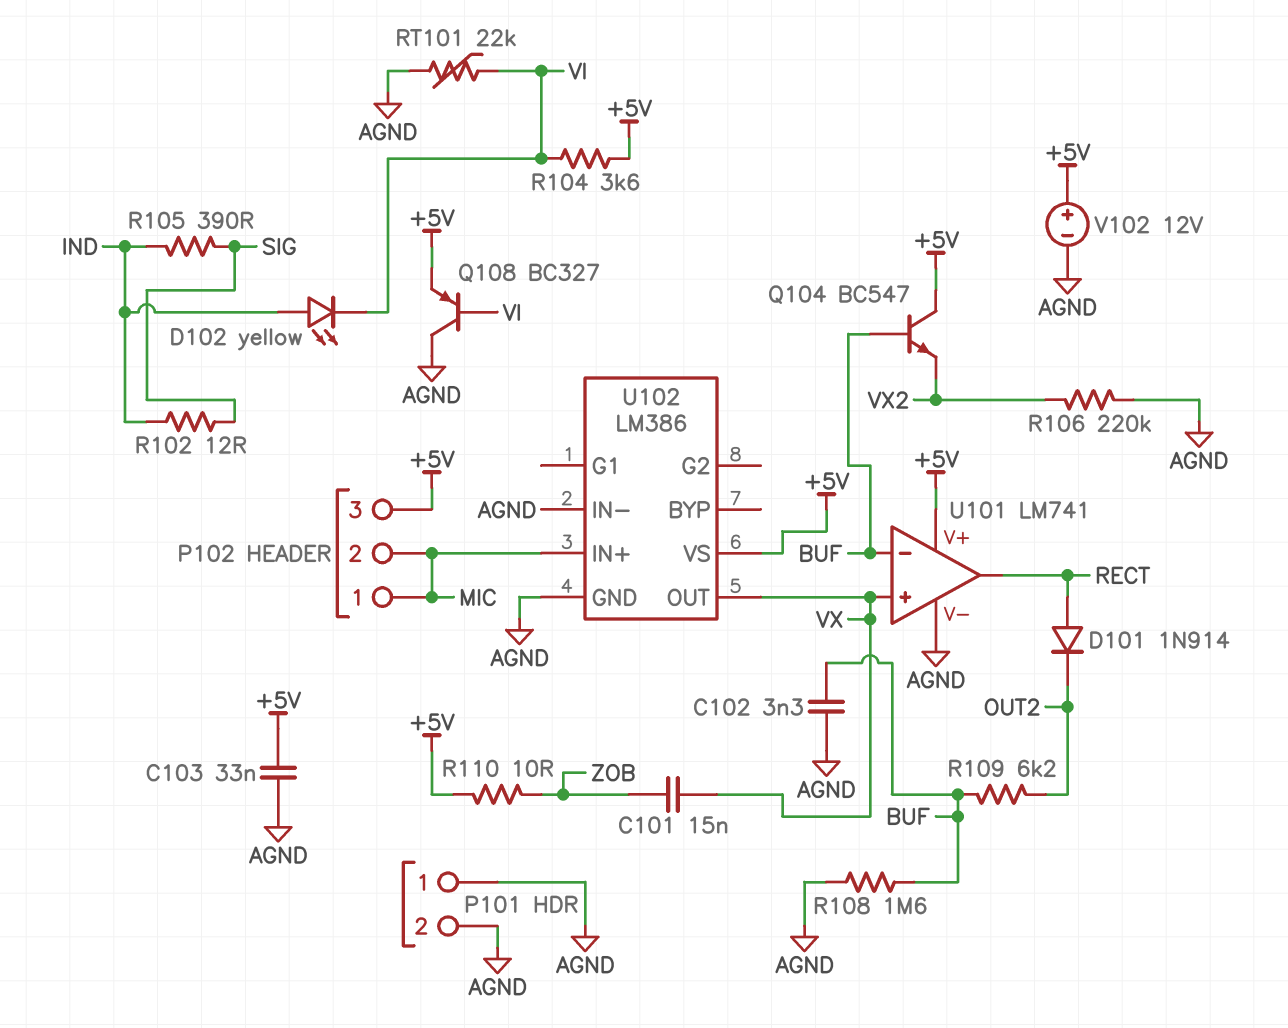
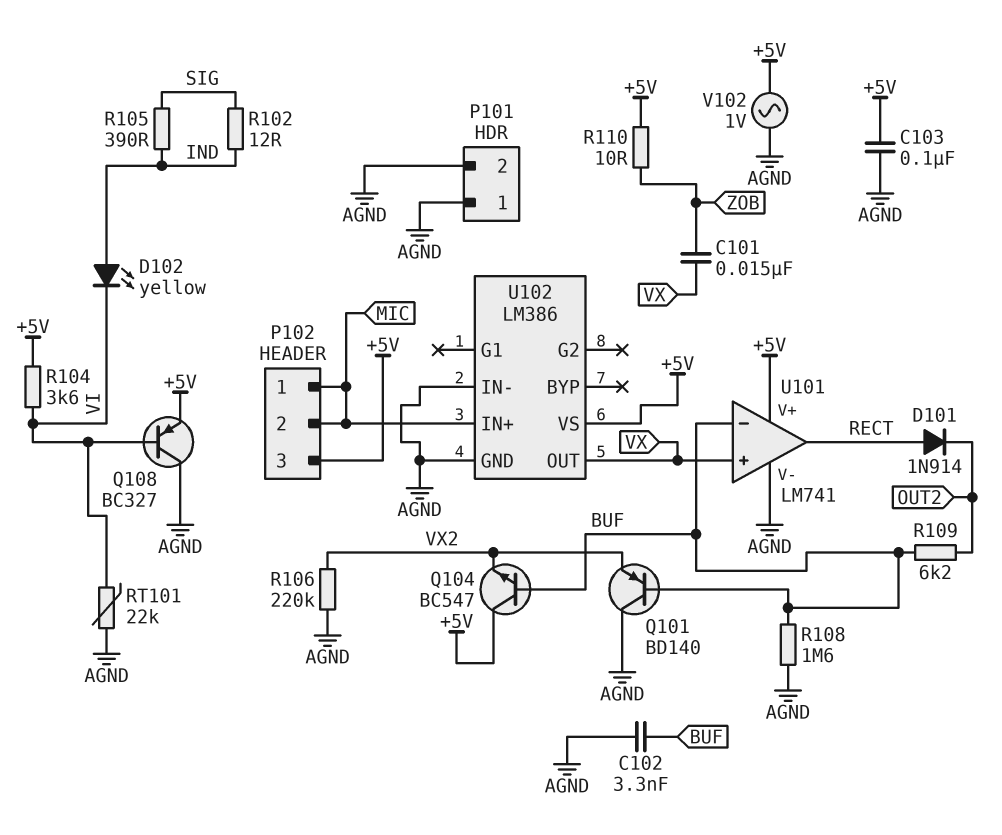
C103: 33nF (+5V, AGND) -> 100nF (+5V, AGND)
Q101: none -> PNP BD140 (B BUF, C AGND, E VX2)
V102: 12V (plus +5V, minus AGND) -> AC 1V (+5V, AGND)

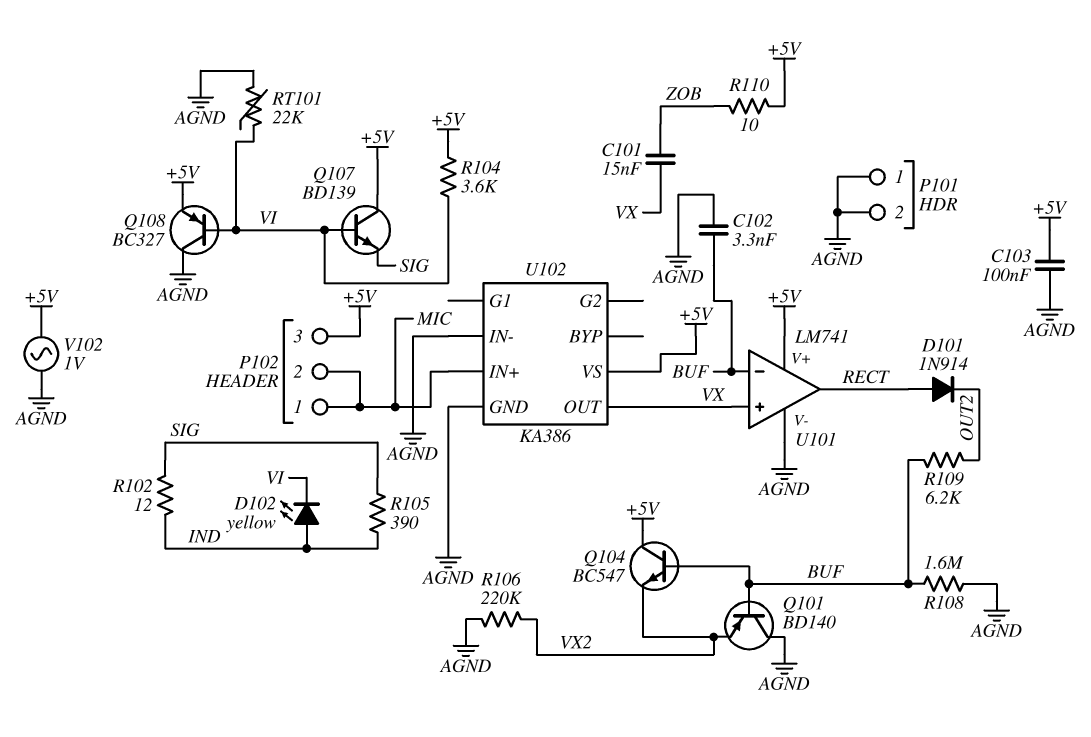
Q107: none -> NPN BD139 (B VI, C +5V, E SIG)
U102: LM386 -> KA386

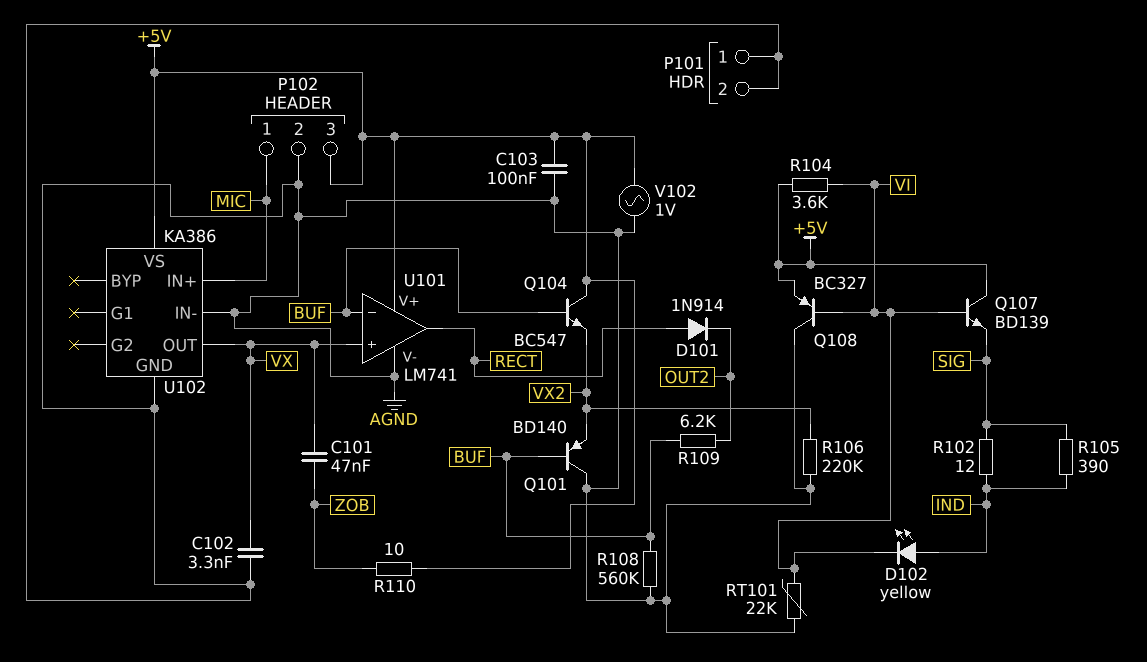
C101: 15nF (VX, ZOB) -> 47nF (VX, ZOB)
C102: 3.3nF (AGND, BUF) -> 3.3nF (AGND, VX)
P102 pin 2: MIC -> AGND
R108: 1.6M (AGND, BUF) -> 560k (AGND, BUF)

